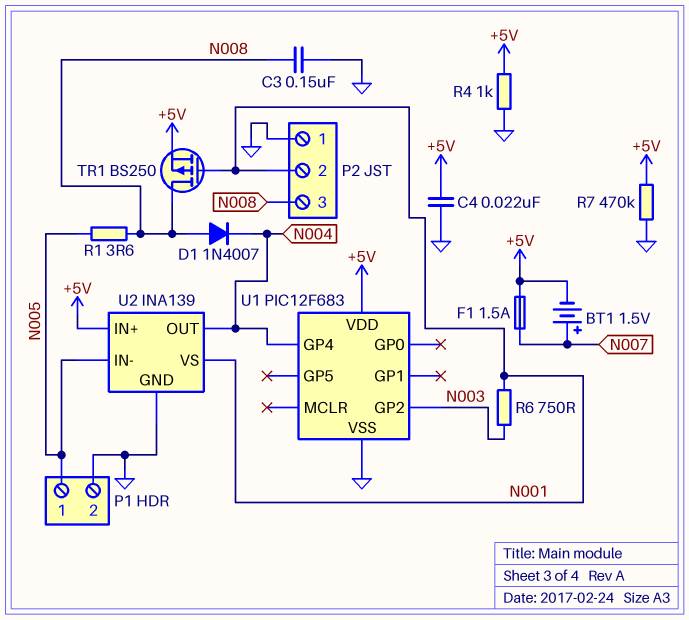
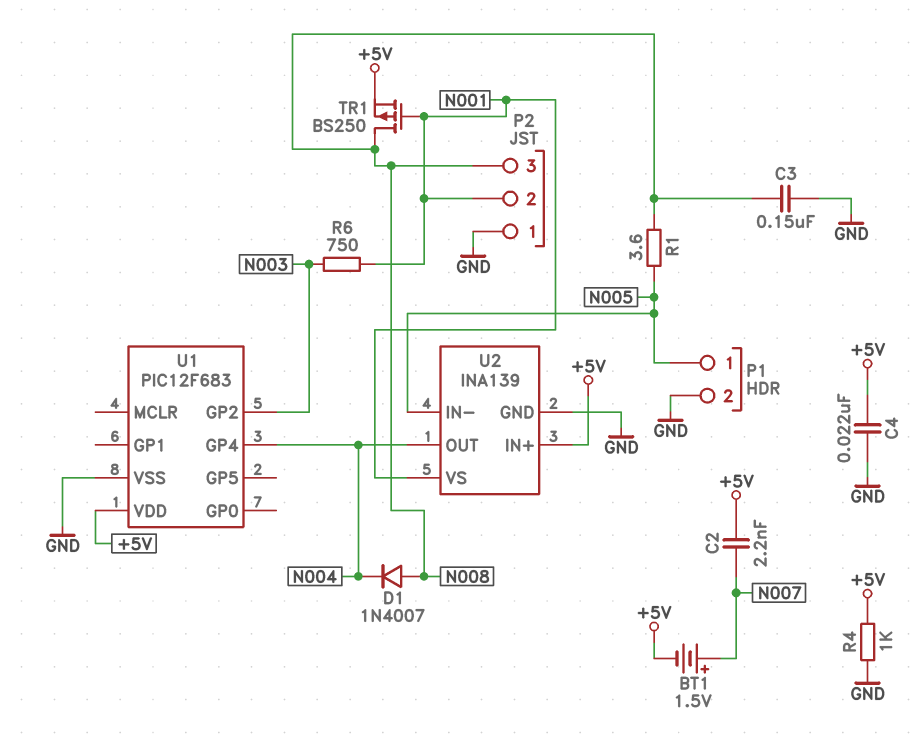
C2: none -> 2.2nF (+5V, N007)
F1: 1.5A (+5V, N007) -> none
R7: 470k (+5V, GND) -> none

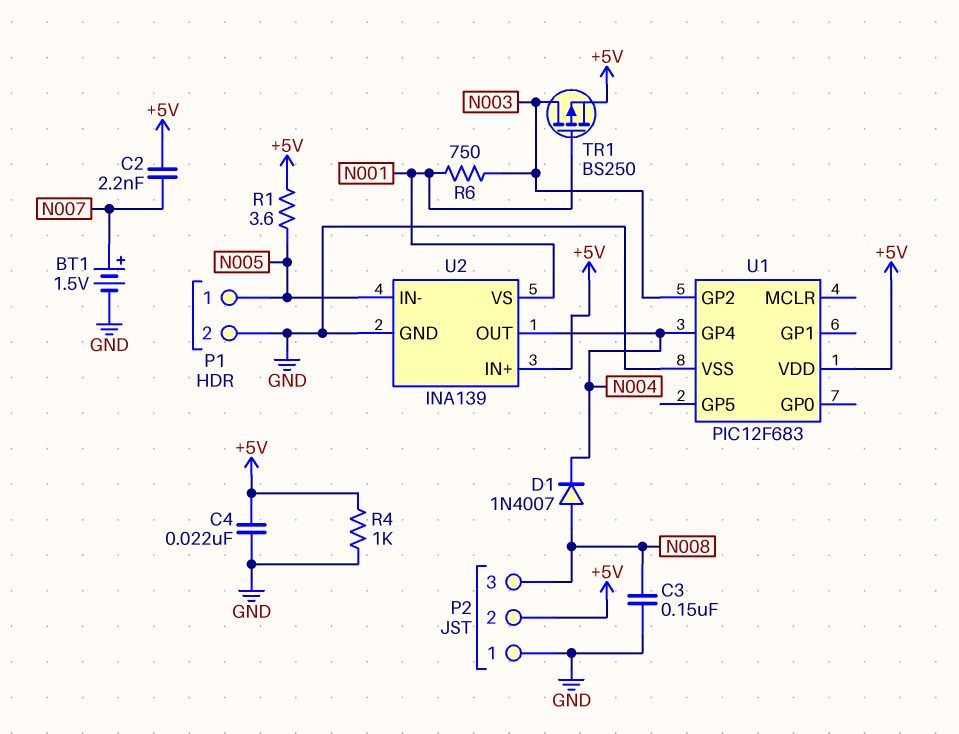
BT1: 1.5V (plus N007, minus +5V) -> 1.5V (plus N007, minus GND)
P2 pin 2: N001 -> +5V
R1: 3.6 (N005, N008) -> 3.6 (+5V, N005)
TR1: PMOS BS250 (G N001, D N008, S +5V) -> PMOS BS250 (G N001, D N003, S +5V)

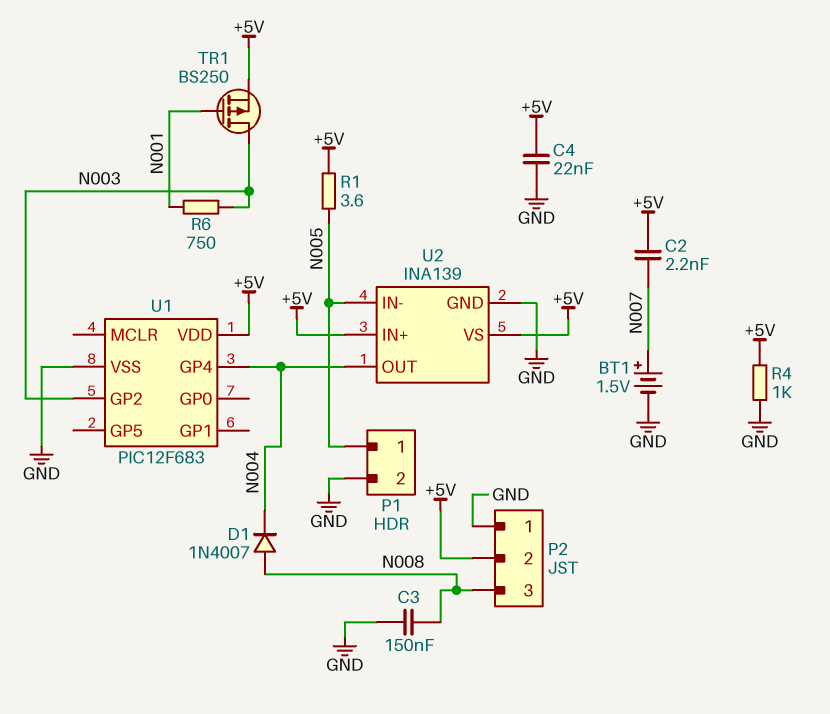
U2 pin VS: N001 -> +5V

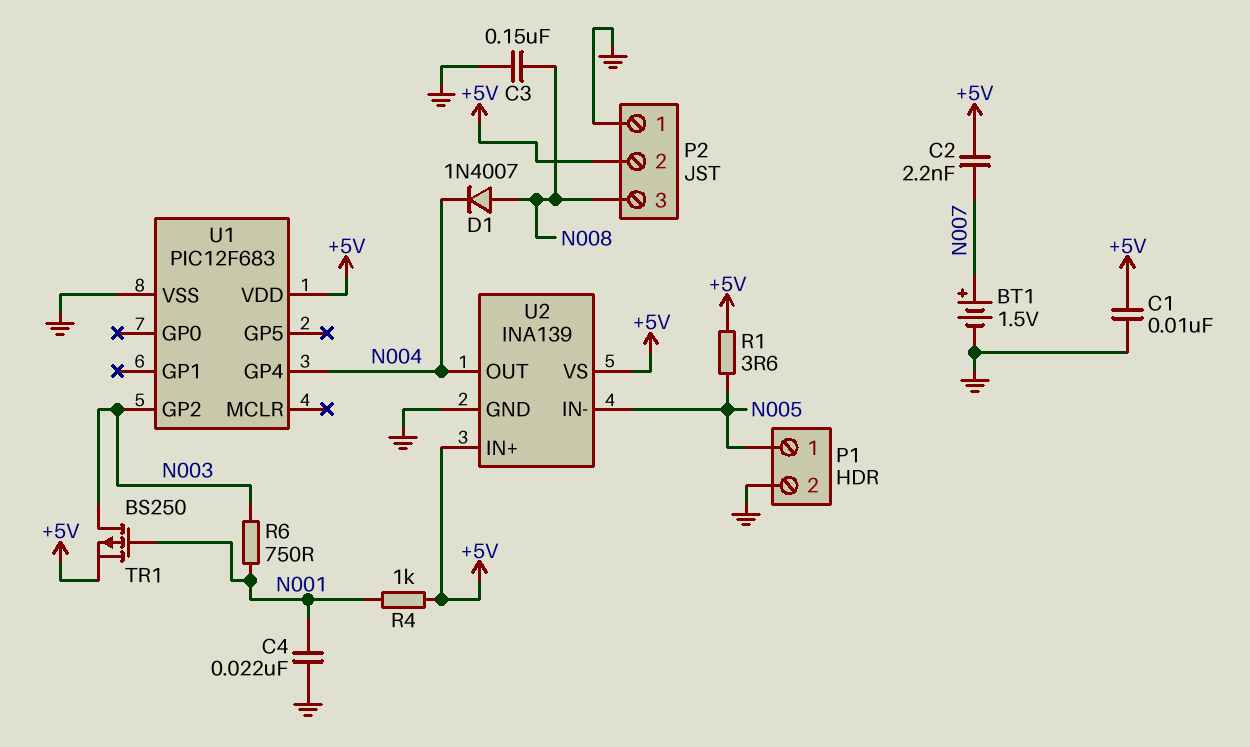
C1: none -> 10nF (+5V, GND)
C4: 22nF (+5V, GND) -> 22nF (GND, N001)
R4: 1k (+5V, GND) -> 1k (+5V, N001)

